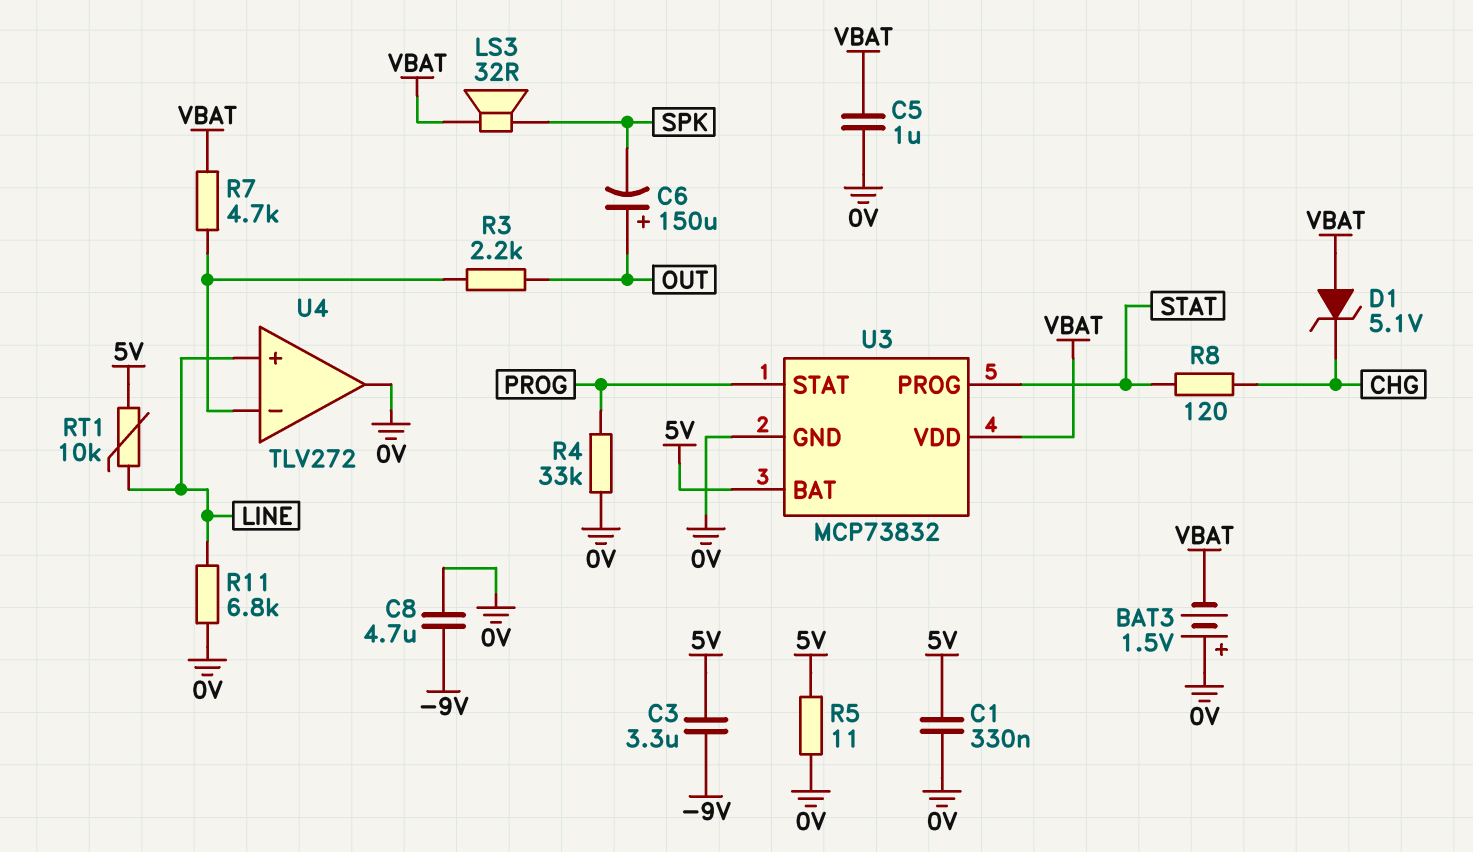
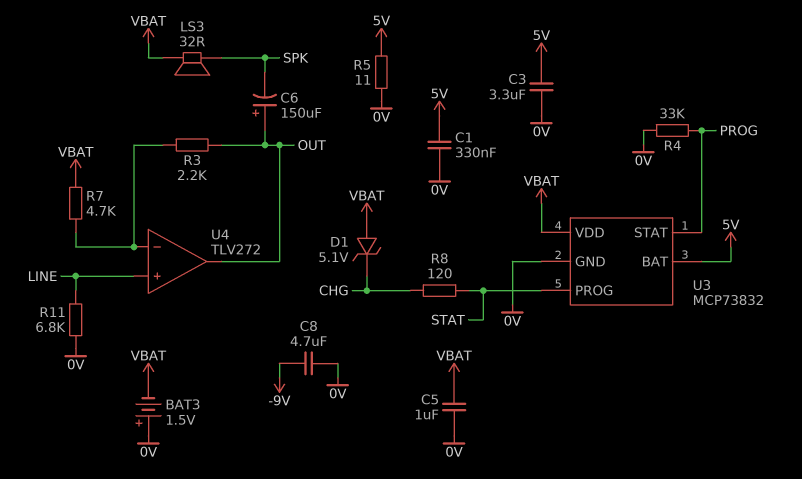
C3: 3.3uF (-9V, 5V) -> 3.3uF (0V, 5V)
RT1: 10k (5V, LINE) -> none
U4 pin out: 0V -> OUT

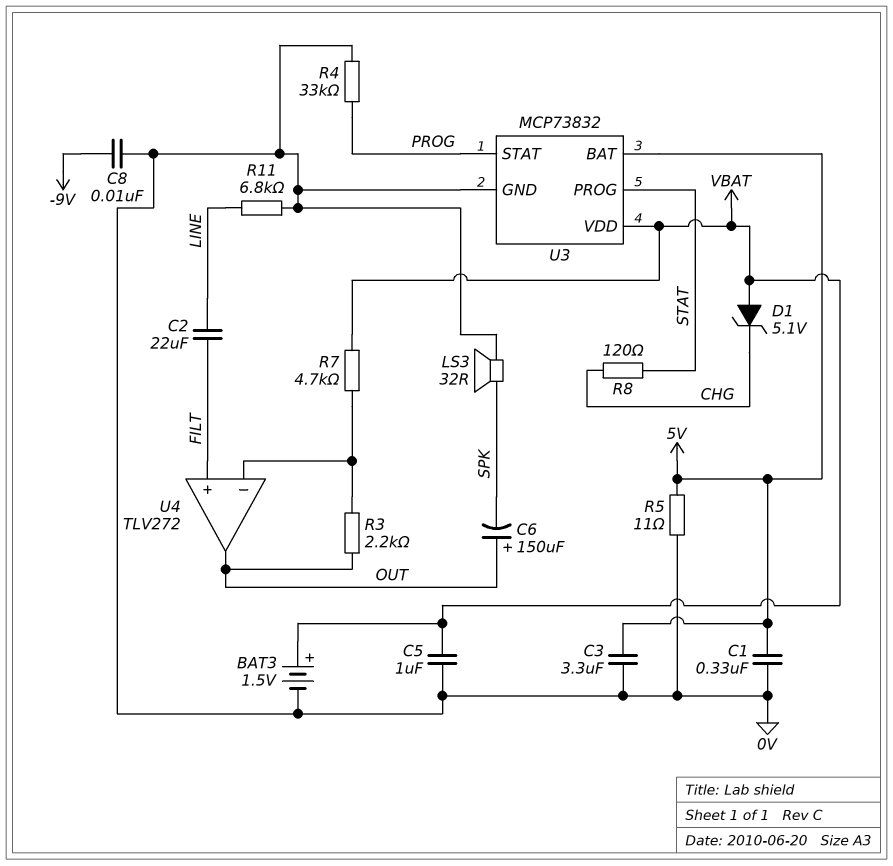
BAT3: 1.5V (plus 0V, minus VBAT) -> 1.5V (plus VBAT, minus 0V)
C2: none -> 22uF (FILT, LINE)
C8: 4.7uF (-9V, 0V) -> 10nF (-9V, 0V)
LS3: speaker 32R (SPK, VBAT) -> speaker 32R (0V, SPK)
U4 pin in+: LINE -> FILT

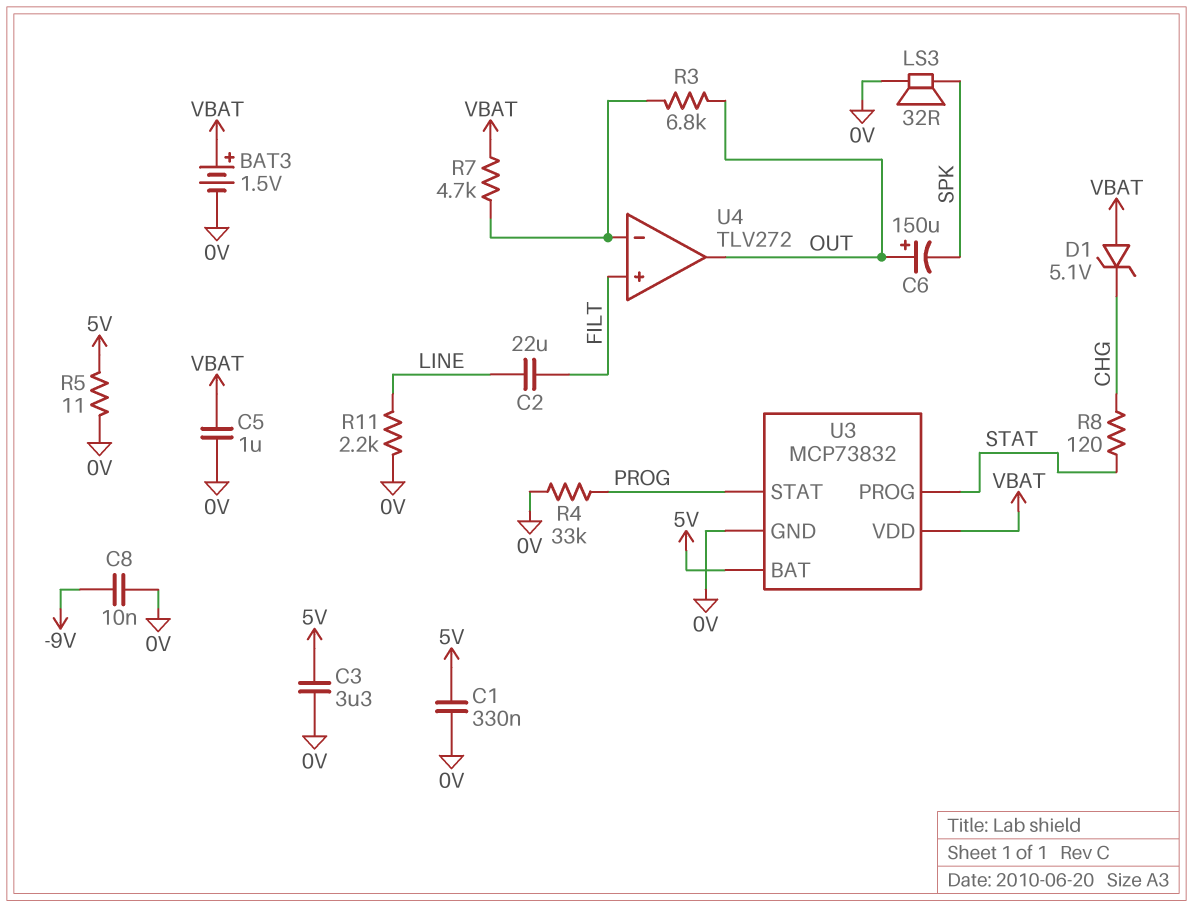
R3: 2.2k (OUT, U4/in-) -> 6.8k (OUT, U4/in-)
R11: 6.8k (0V, LINE) -> 2.2k (0V, LINE)

